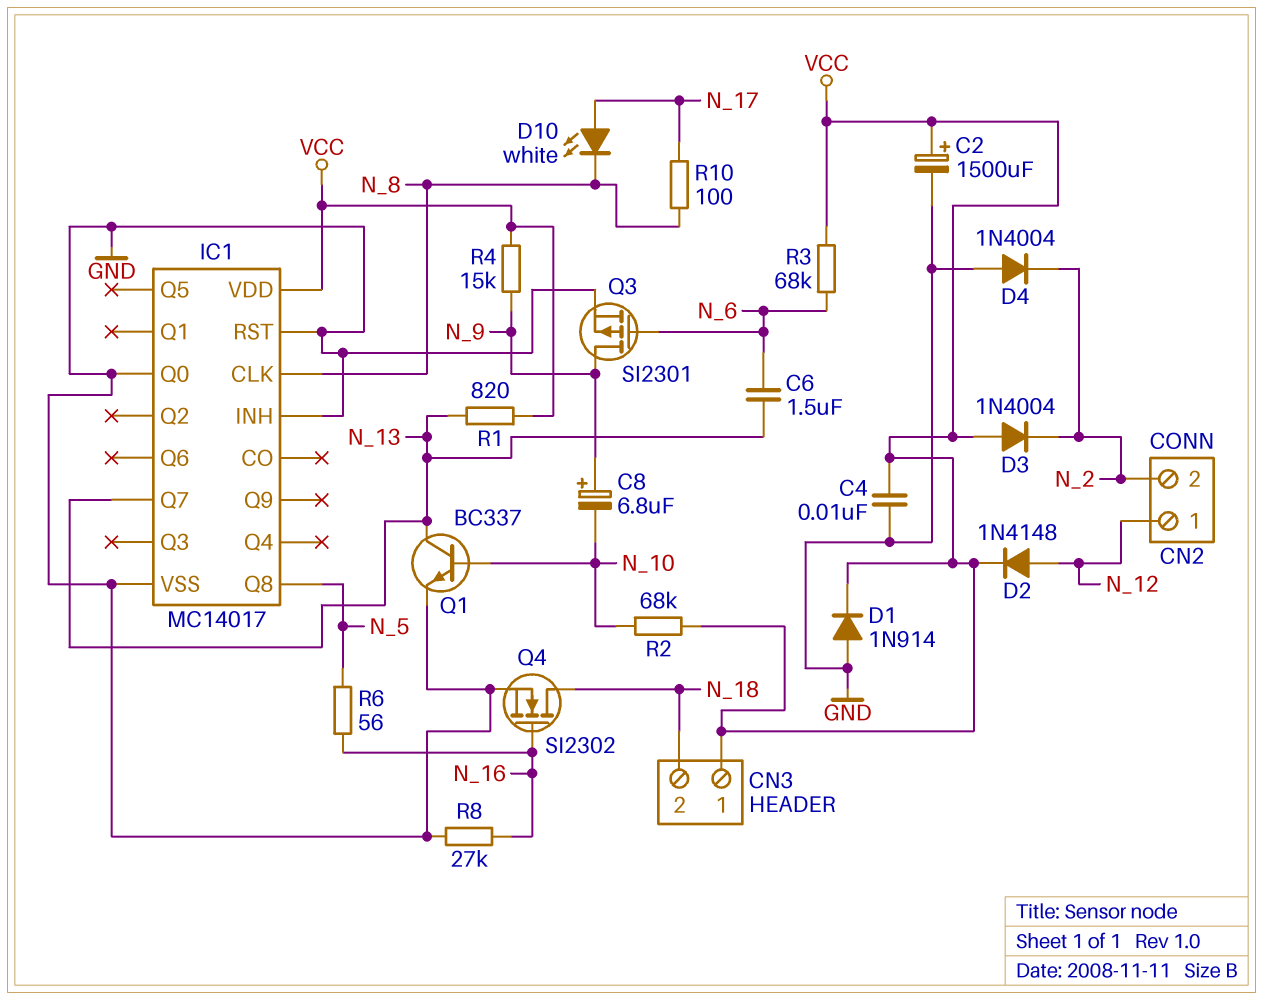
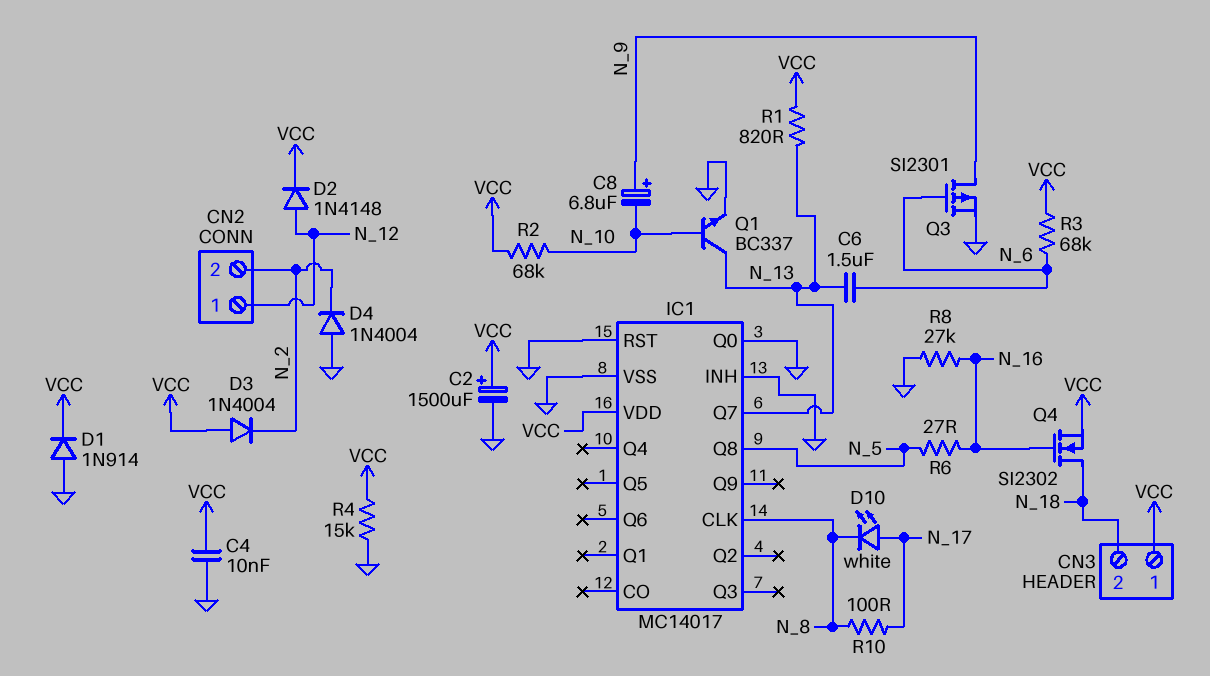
Q4: NMOS SI2302 (G N_16, D N_18, S GND) -> NMOS SI2302 (G N_16, D N_18, S VCC)
R4: 15k (N_9, VCC) -> 15k (GND, VCC)
R6: 56 (N_5, N_16) -> 27 (N_5, N_16)

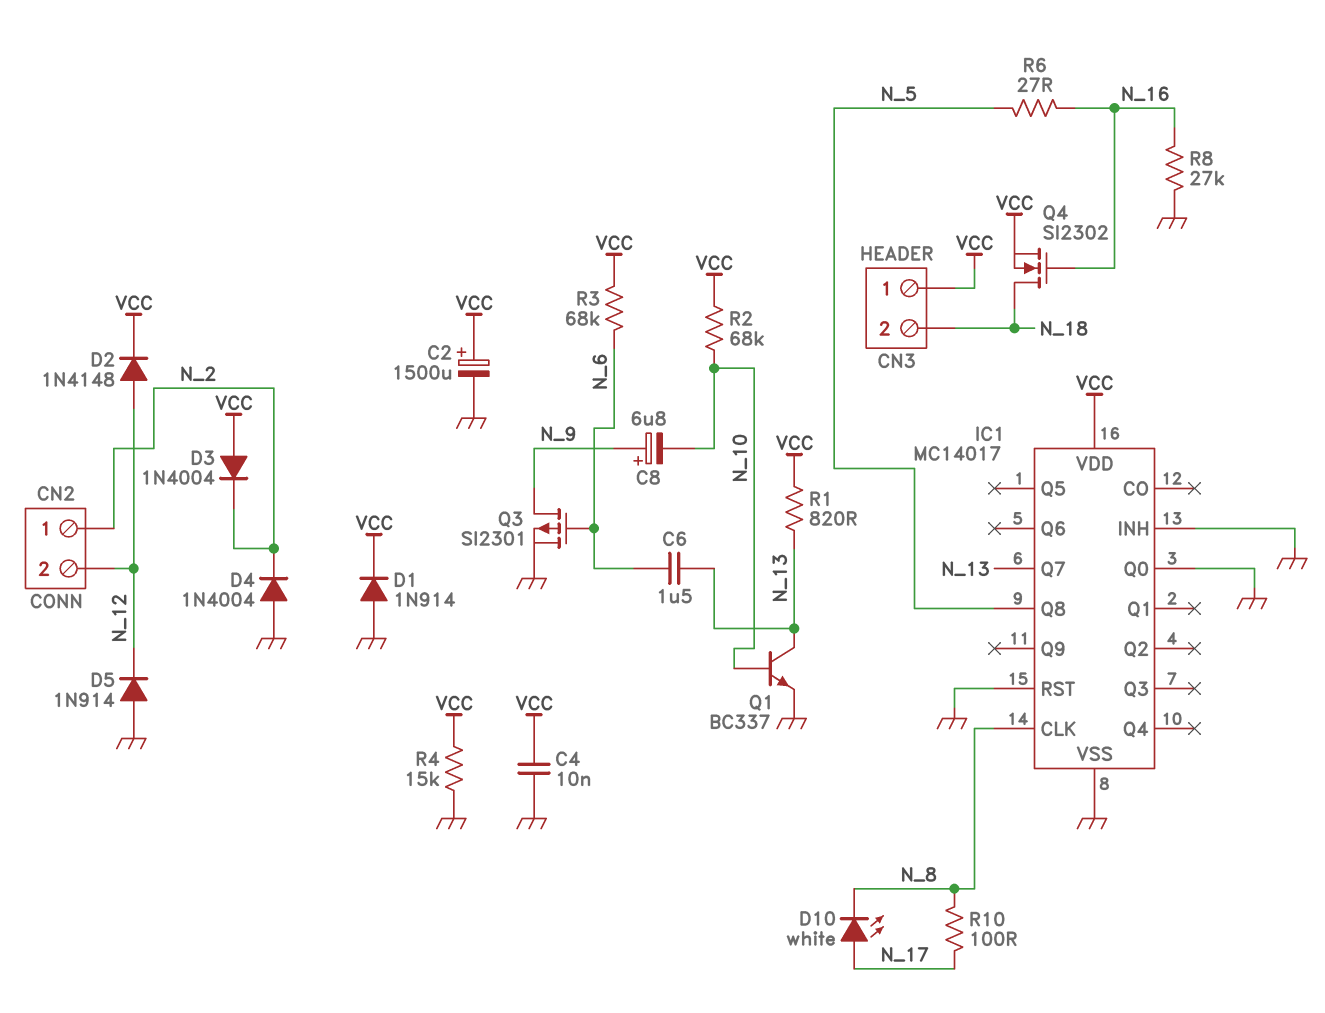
CN2 pin 1: N_12 -> N_2
CN2 pin 2: N_2 -> N_12
D5: none -> diode 1N914 (A GND, K N_12)

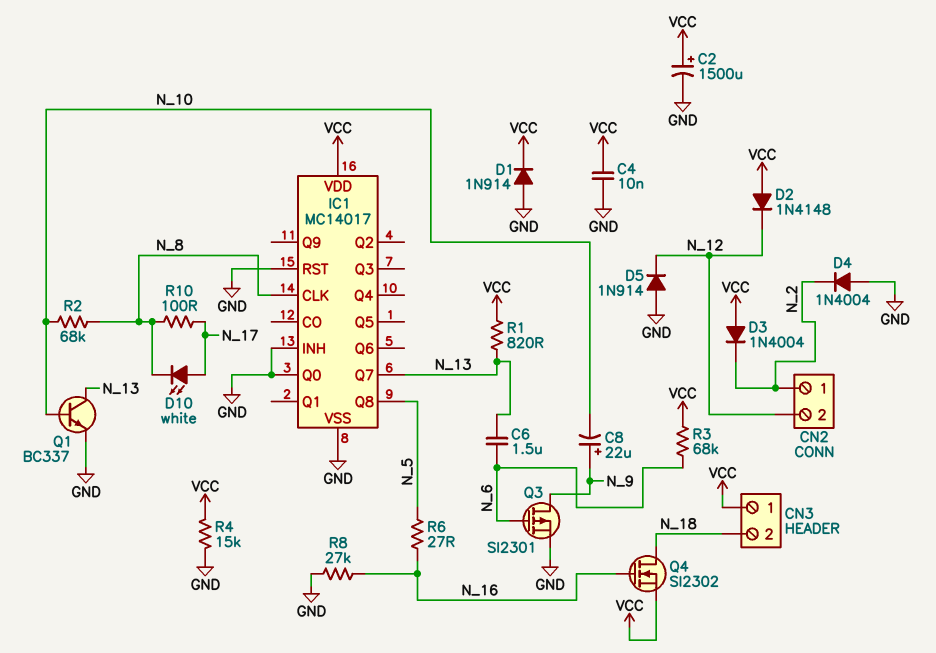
C8: 6.8uF (plus N_9, minus N_10) -> 22uF (plus N_9, minus N_10)
D2: diode 1N4148 (A N_12, K VCC) -> diode 1N4148 (A VCC, K N_12)
R2: 68k (N_10, VCC) -> 68k (N_8, N_10)

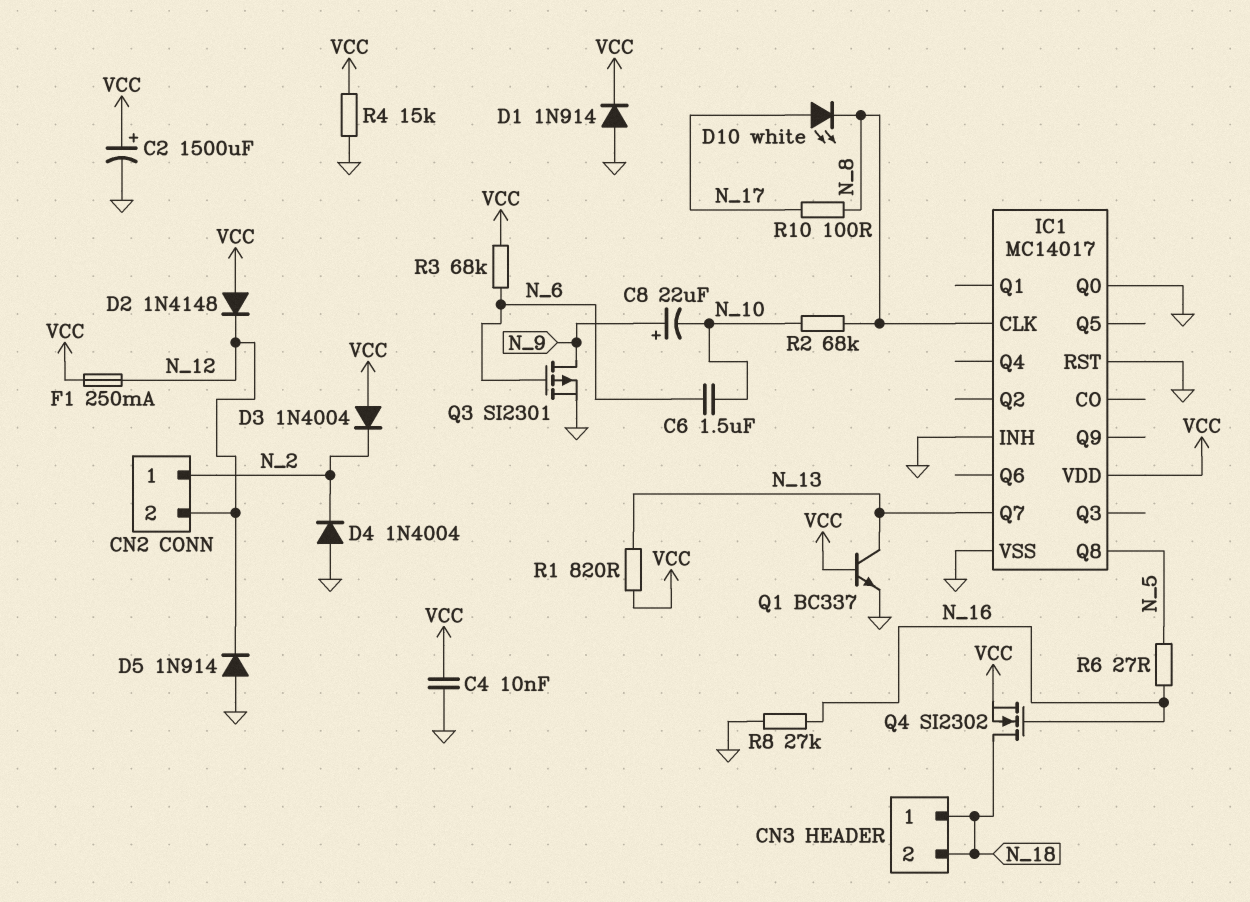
C6: 1.5uF (N_6, N_13) -> 1.5uF (N_6, N_10)
CN3 pin 1: VCC -> N_18
F1: none -> 250mA (N_12, VCC)
Q1: NPN BC337 (B N_10, C N_13, E GND) -> NPN BC337 (B VCC, C N_13, E GND)

